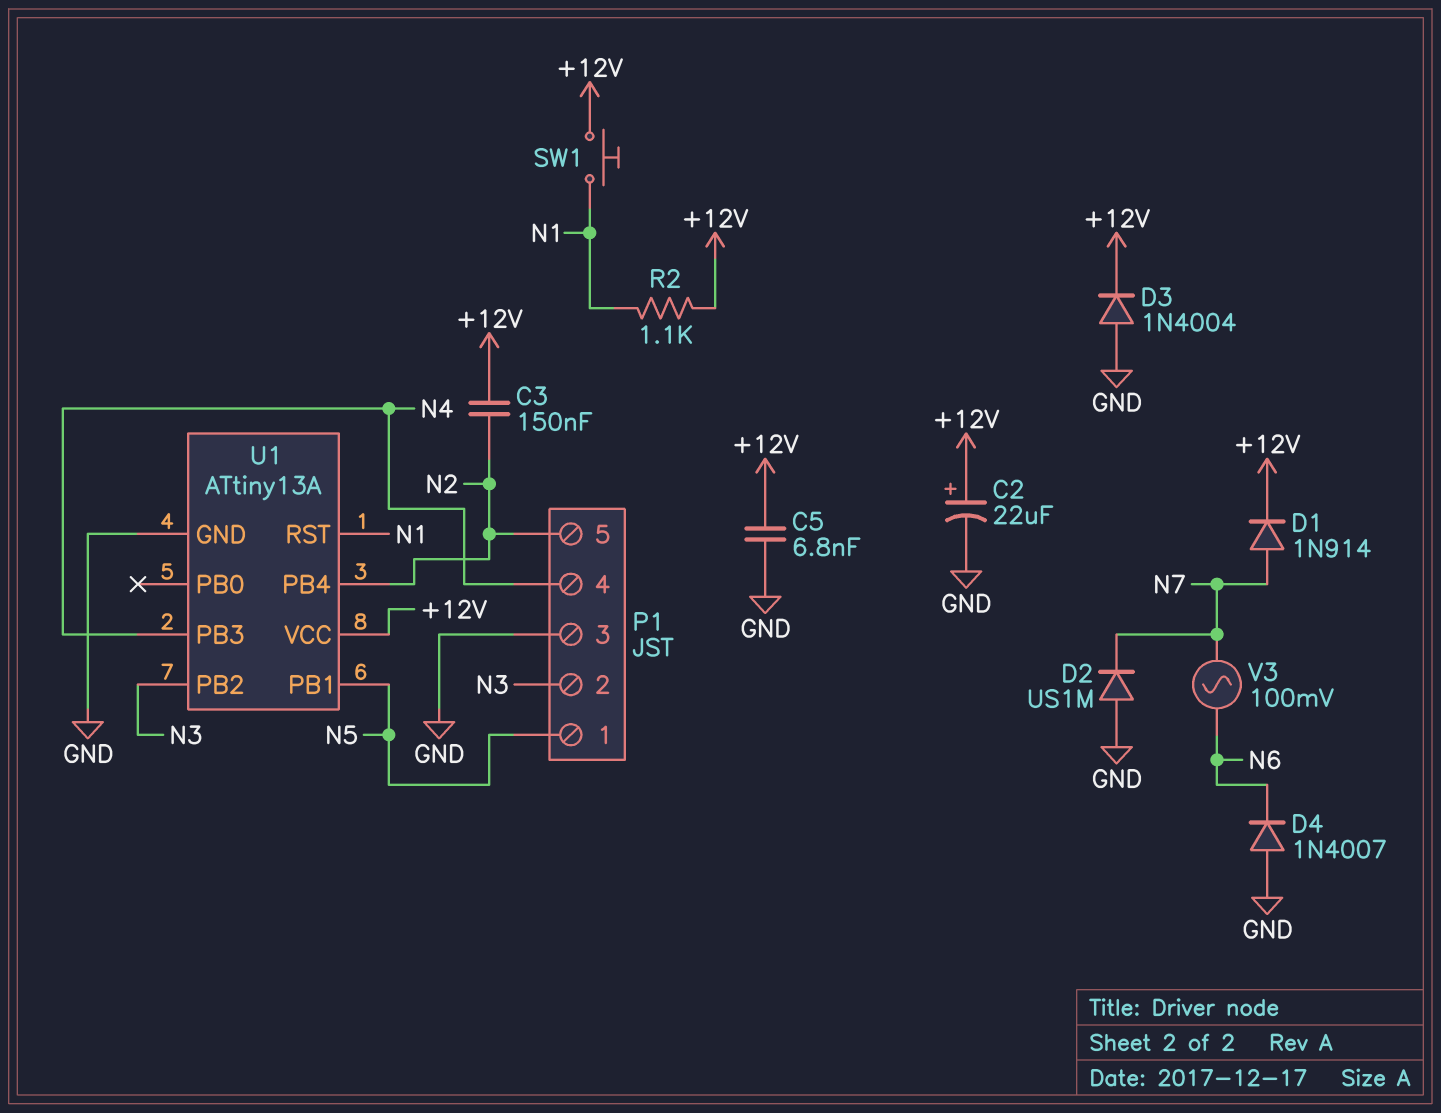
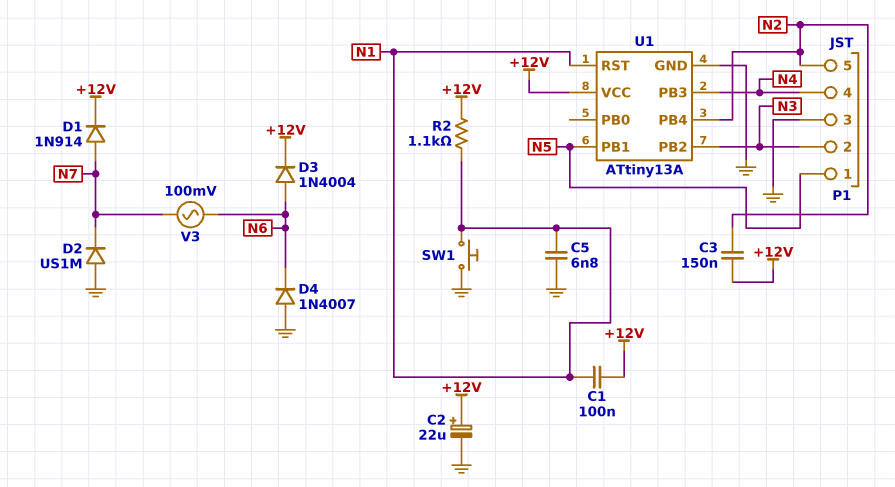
C1: none -> 100nF (+12V, N1)
C5: 6.8nF (+12V, GND) -> 6.8nF (GND, N1)
D3: diode 1N4004 (A GND, K +12V) -> diode 1N4004 (A N6, K +12V)
SW1: button (+12V, N1) -> button (GND, N1)

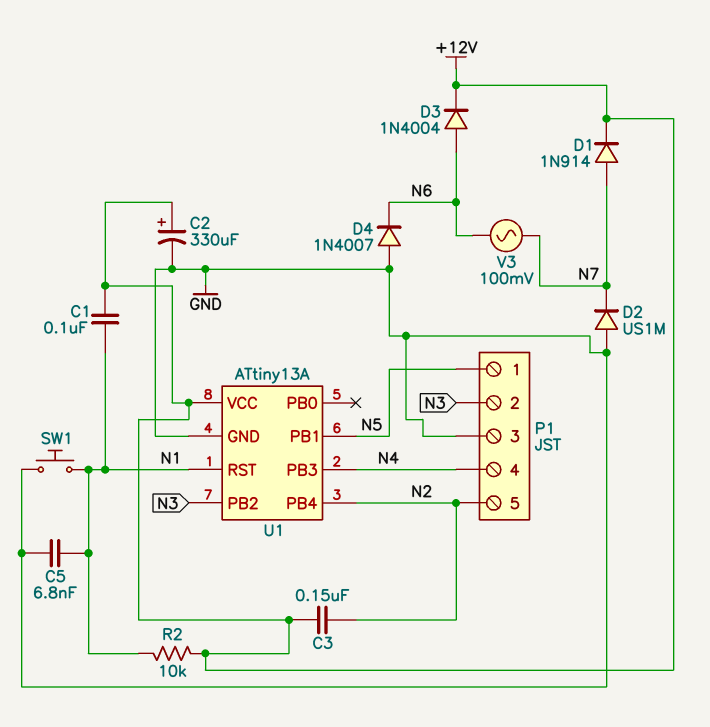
C2: 22uF (plus +12V, minus GND) -> 330uF (plus +12V, minus GND)
R2: 1.1k (+12V, N1) -> 10k (+12V, N1)

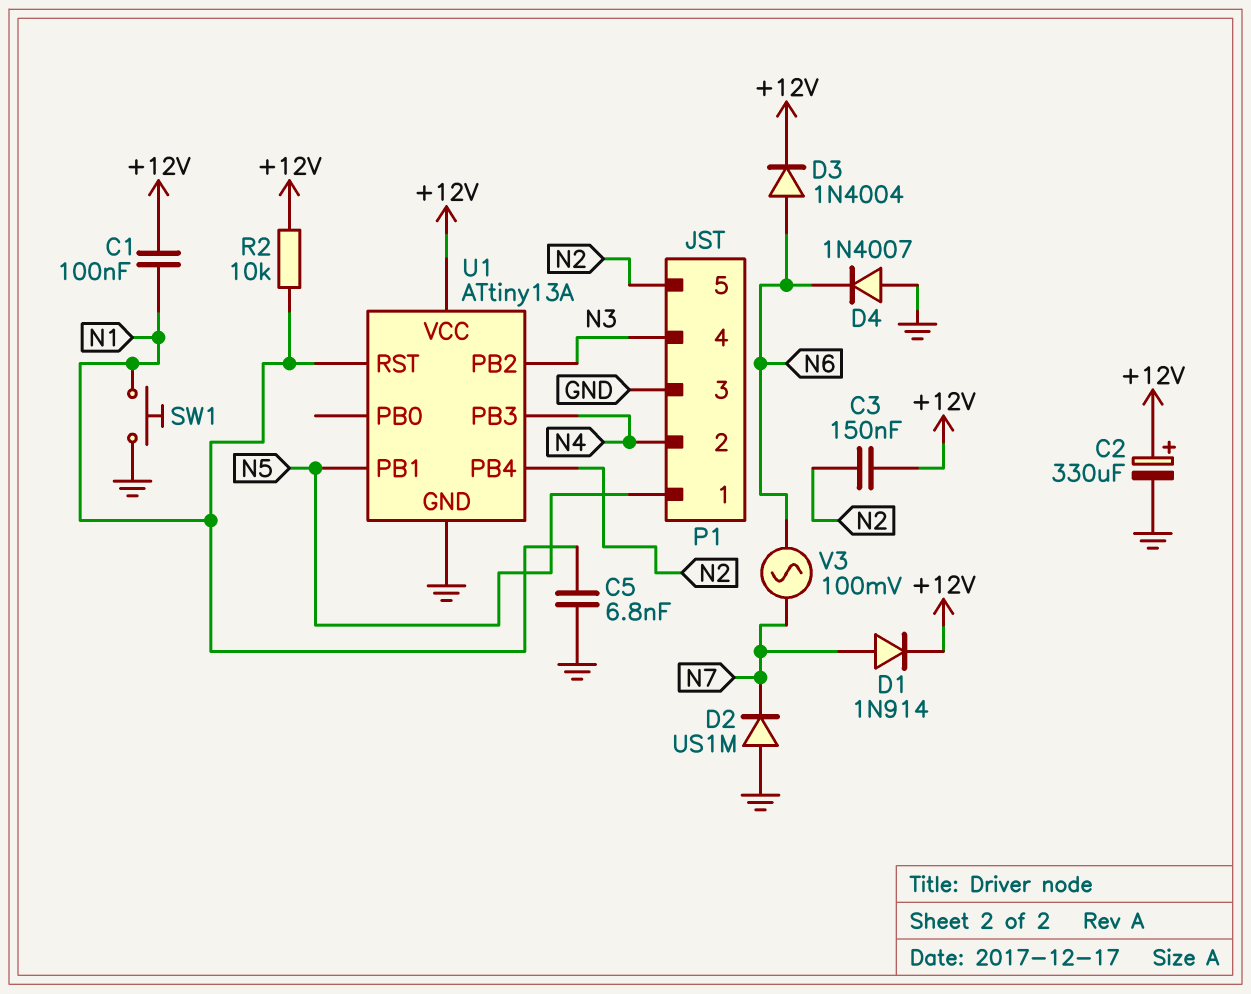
P1 pin 2: N3 -> N4
P1 pin 4: N4 -> N3

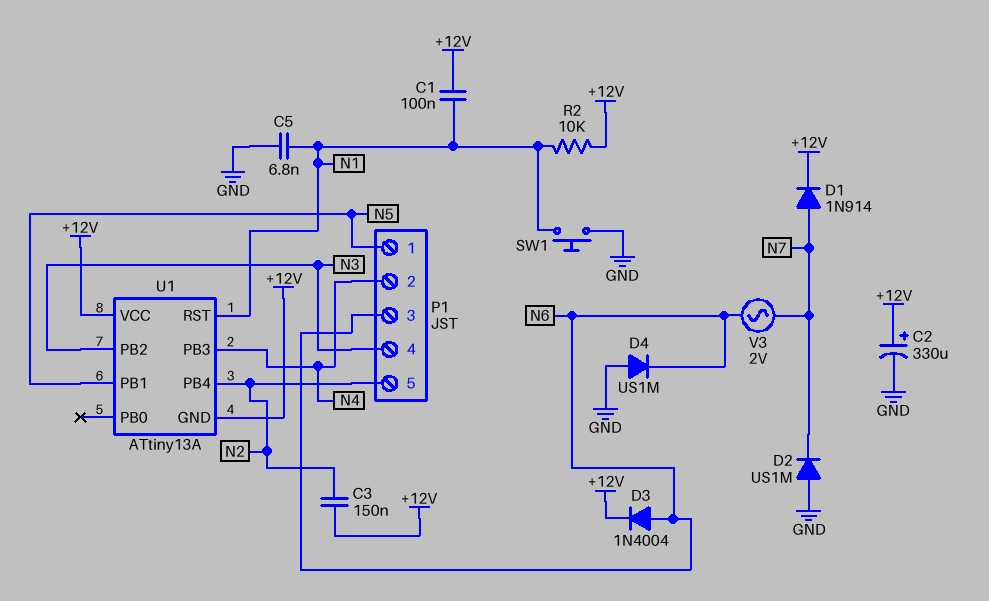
D4: diode 1N4007 (A GND, K N6) -> diode US1M (A GND, K N6)
P1 pin 3: GND -> N6
U1 pin GND: GND -> +12V
V3: AC 100mV (N6, N7) -> AC 2V (N6, N7)

